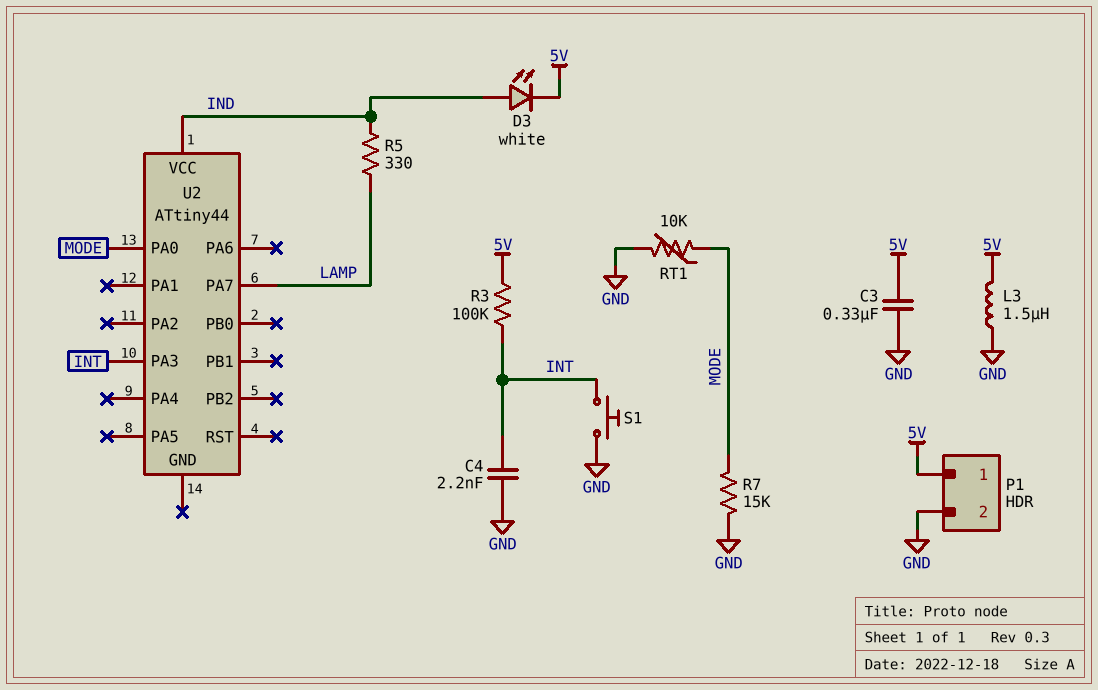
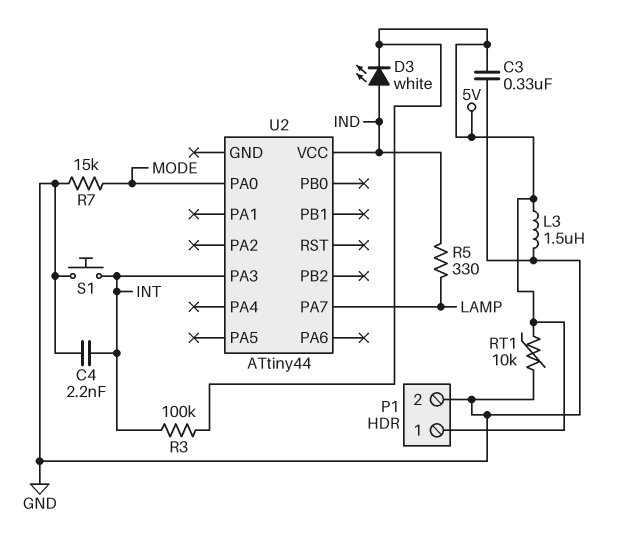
RT1: 10k (GND, MODE) -> 10k (5V, GND)

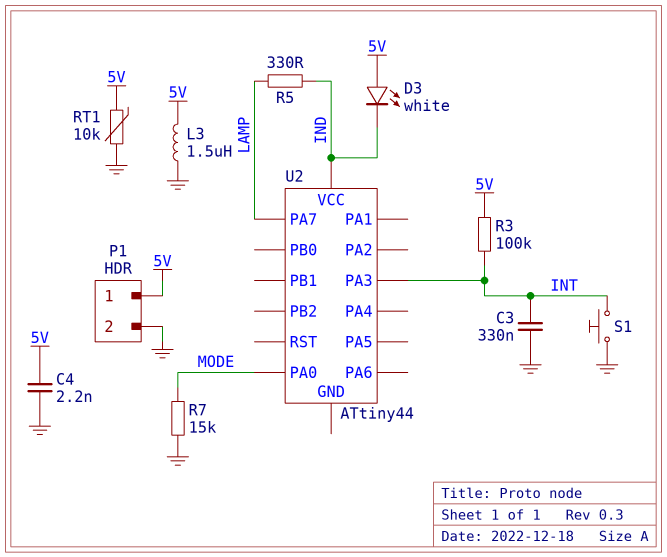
C3: 330nF (5V, GND) -> 330nF (GND, INT)
C4: 2.2nF (GND, INT) -> 2.2nF (5V, GND)
D3: LED white (A IND, K 5V) -> LED white (A 5V, K IND)

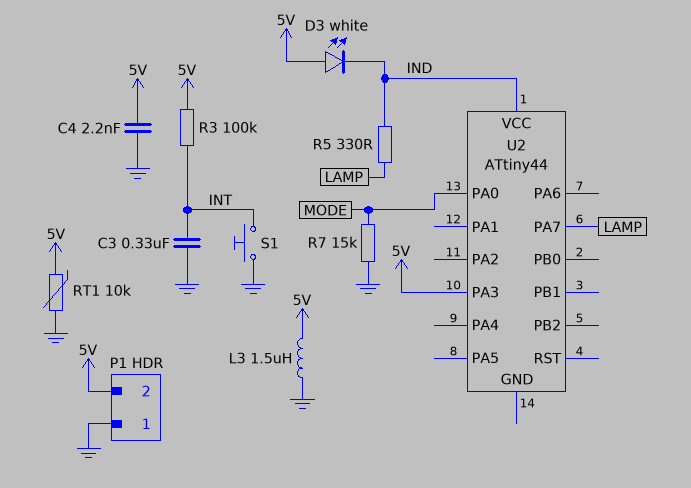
P1 pin 1: 5V -> GND
P1 pin 2: GND -> 5V
U2 pin PA3: INT -> 5V

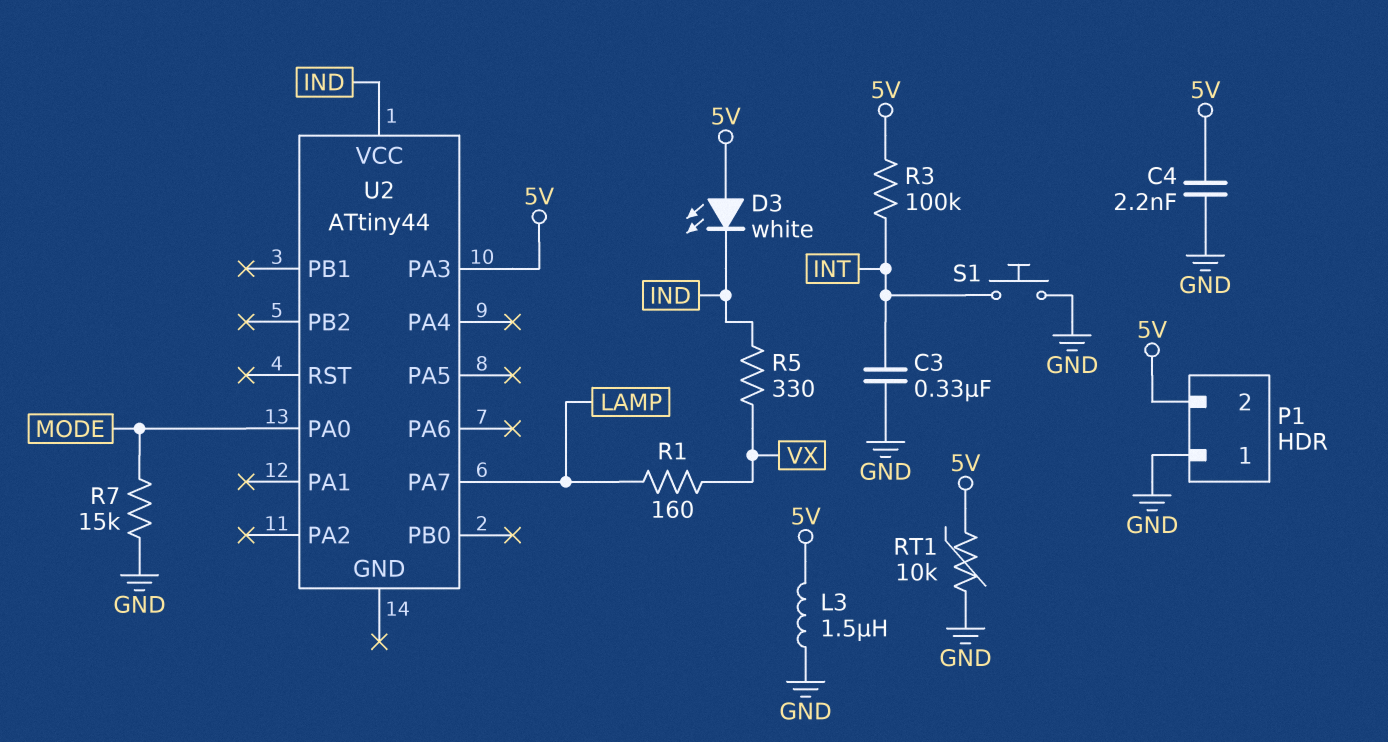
R1: none -> 160 (LAMP, VX)
R5: 330 (IND, LAMP) -> 330 (IND, VX)

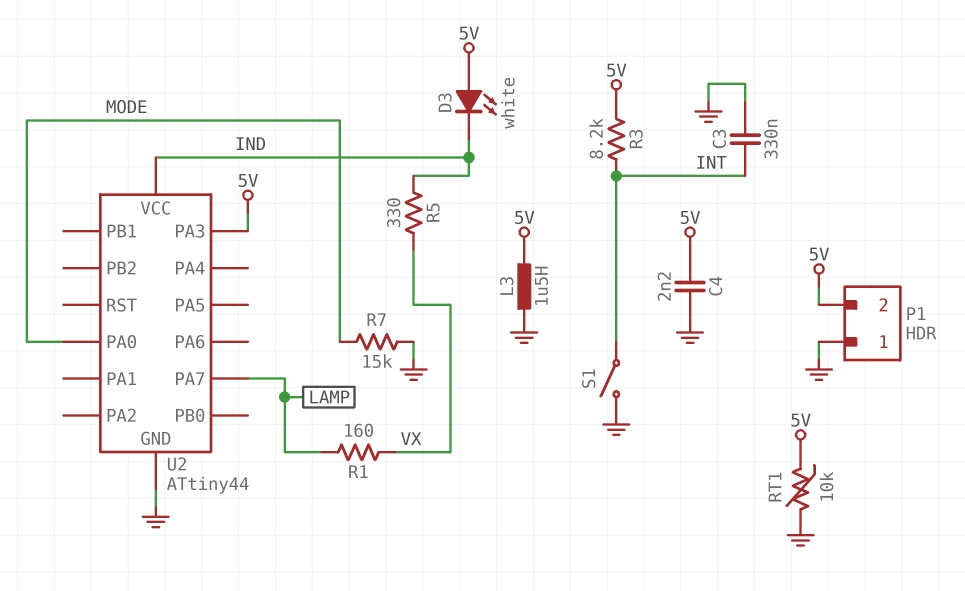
R3: 100k (5V, INT) -> 8.2k (5V, INT)
S1: button (GND, INT) -> switch (GND, INT)
U2 pin GND: none -> GND

